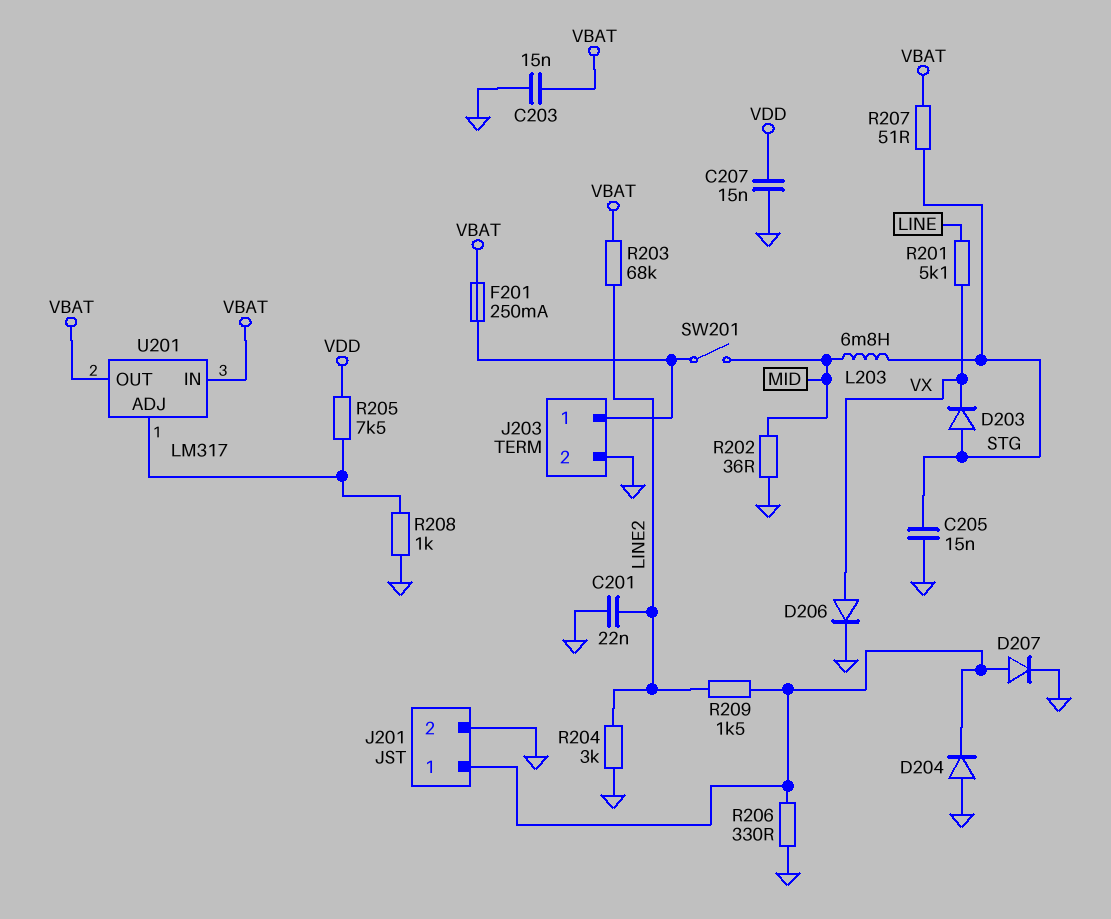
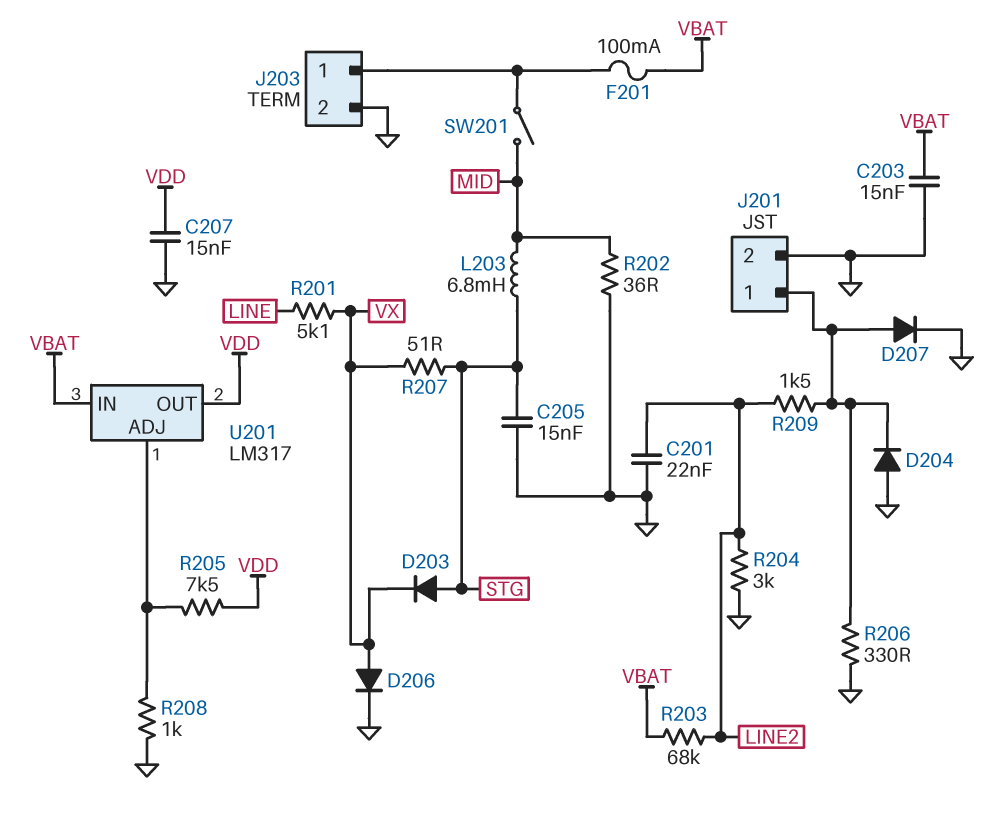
F201: 250mA (J203/1, VBAT) -> 100mA (J203/1, VBAT)
R207: 51 (STG, VBAT) -> 51 (STG, VX)
U201 pin OUT: VBAT -> VDD

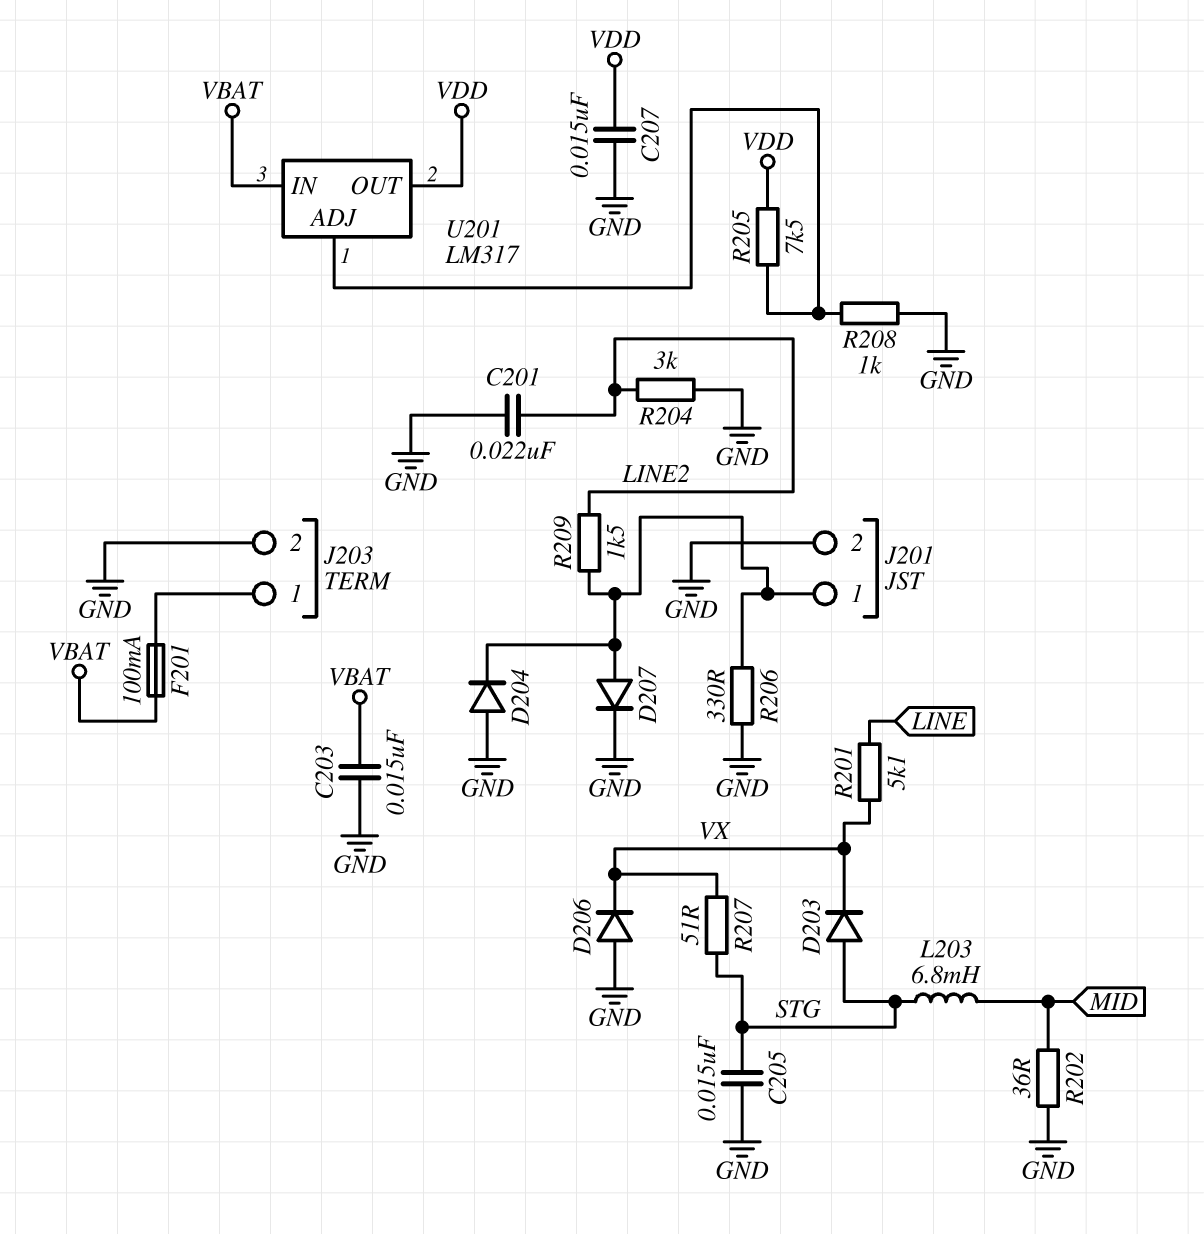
D206: diode (A VX, K GND) -> diode (A GND, K VX)
R203: 68k (LINE2, VBAT) -> none
SW201: switch (J203/1, MID) -> none

